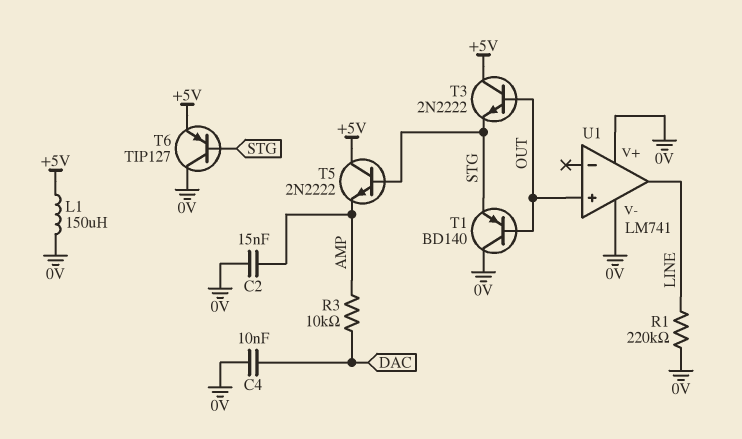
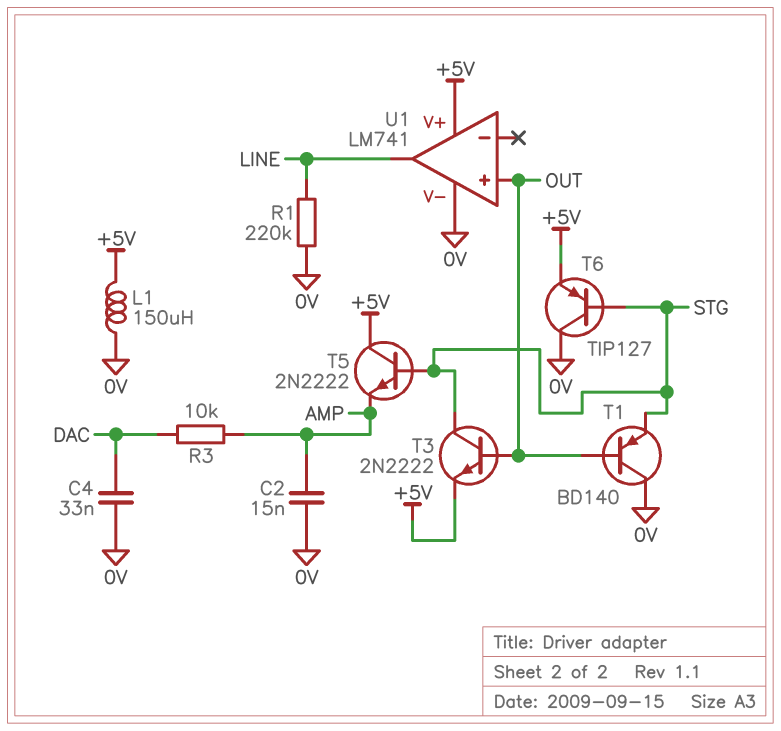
C4: 10nF (0V, DAC) -> 33nF (0V, DAC)
T3: NPN 2N2222 (B OUT, C +5V, E STG) -> NPN 2N2222 (B OUT, C STG, E +5V)
U1 pin V+: 0V -> +5V

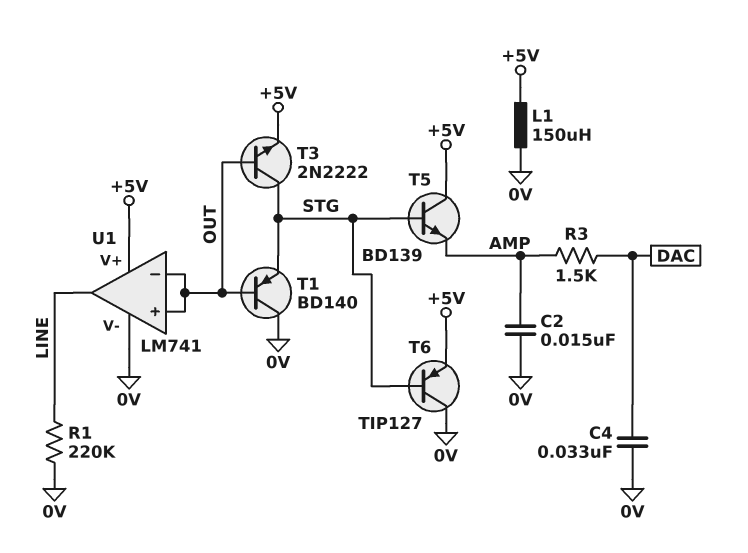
R3: 10k (AMP, DAC) -> 1.5k (AMP, DAC)
T5: NPN 2N2222 (B STG, C +5V, E AMP) -> NPN BD139 (B STG, C +5V, E AMP)
U1 pin in-: none -> OUT

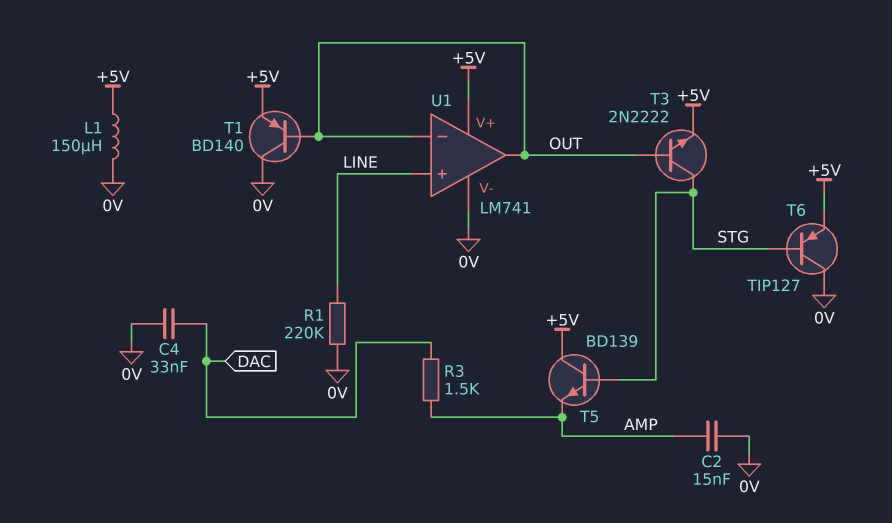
T1: PNP BD140 (B OUT, C 0V, E STG) -> PNP BD140 (B OUT, C 0V, E +5V)
U1 pin in+: OUT -> LINE
U1 pin out: LINE -> OUT

